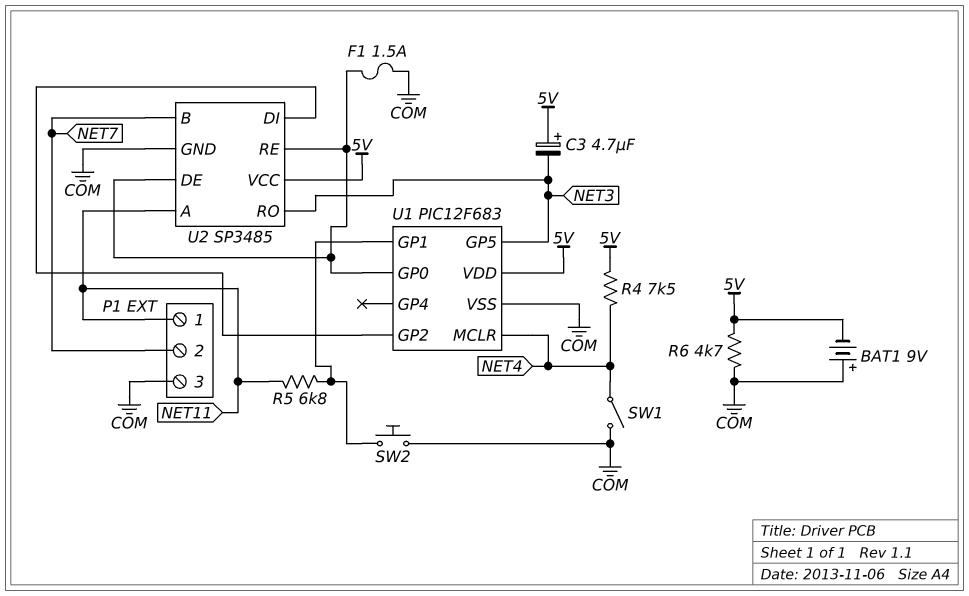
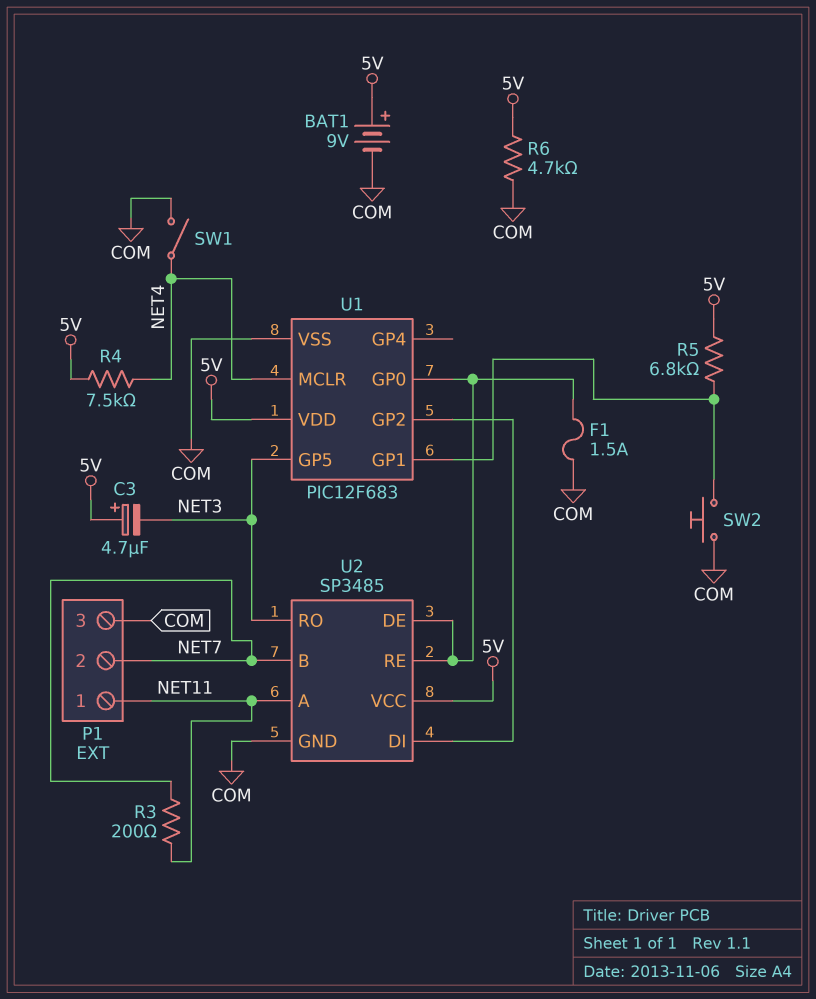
BAT1: 9V (plus COM, minus 5V) -> 9V (plus 5V, minus COM)
R3: none -> 200 (NET7, NET11)
R5: 6.8k (NET11, U1/GP1) -> 6.8k (5V, U1/GP1)

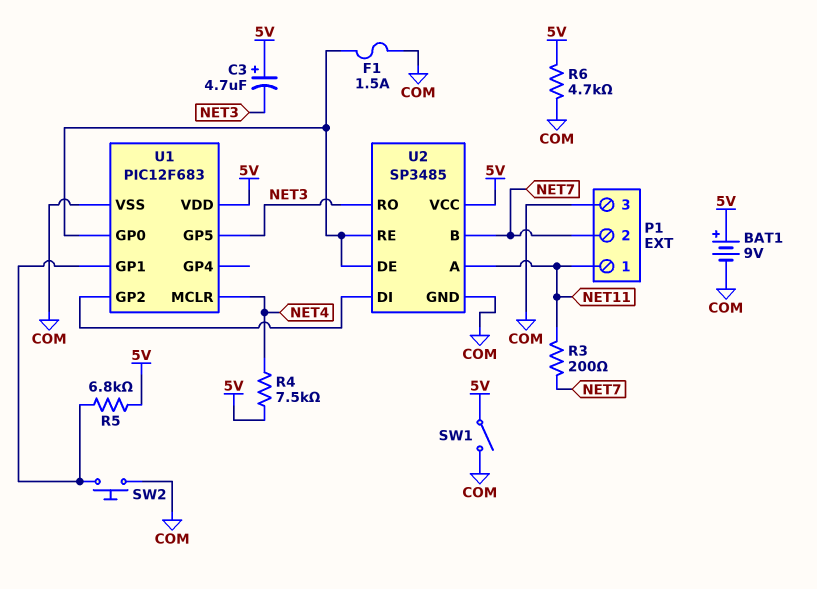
SW1: switch (COM, NET4) -> switch (5V, COM)

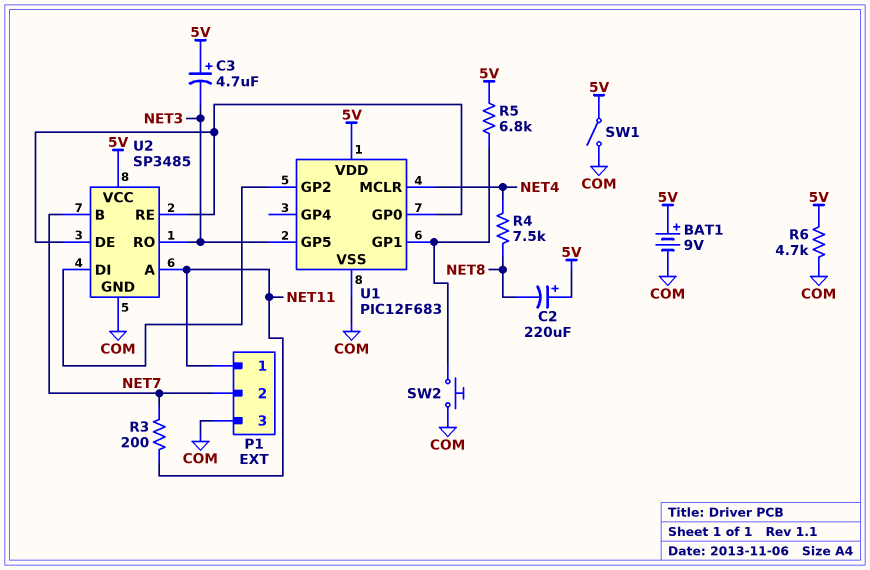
C2: none -> 220uF (plus 5V, minus NET8)
F1: 1.5A (COM, U1/GP0) -> none
R4: 7.5k (5V, NET4) -> 7.5k (NET4, NET8)

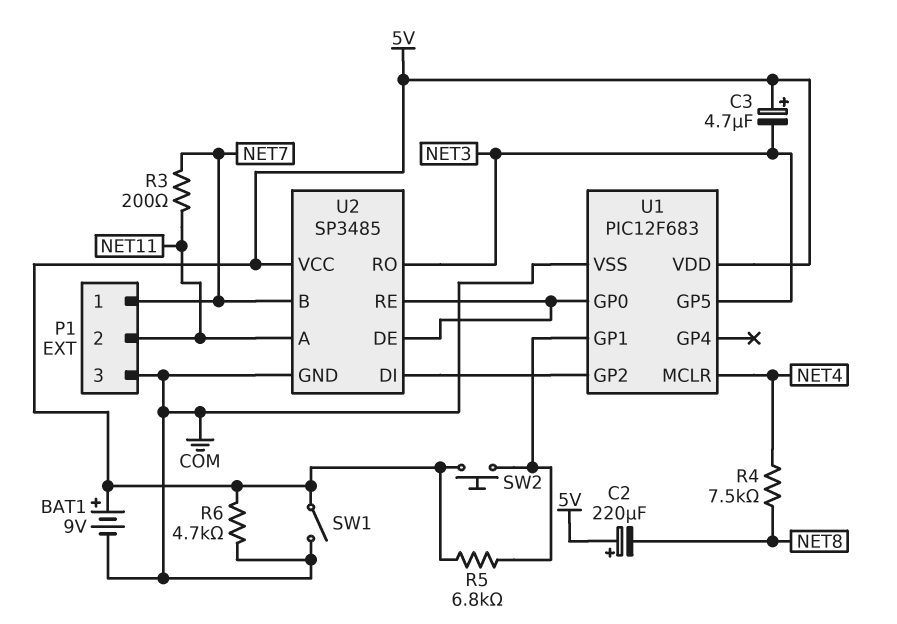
P1 pin 1: NET11 -> NET7
P1 pin 2: NET7 -> NET11
SW2: button (COM, U1/GP1) -> button (5V, U1/GP1)

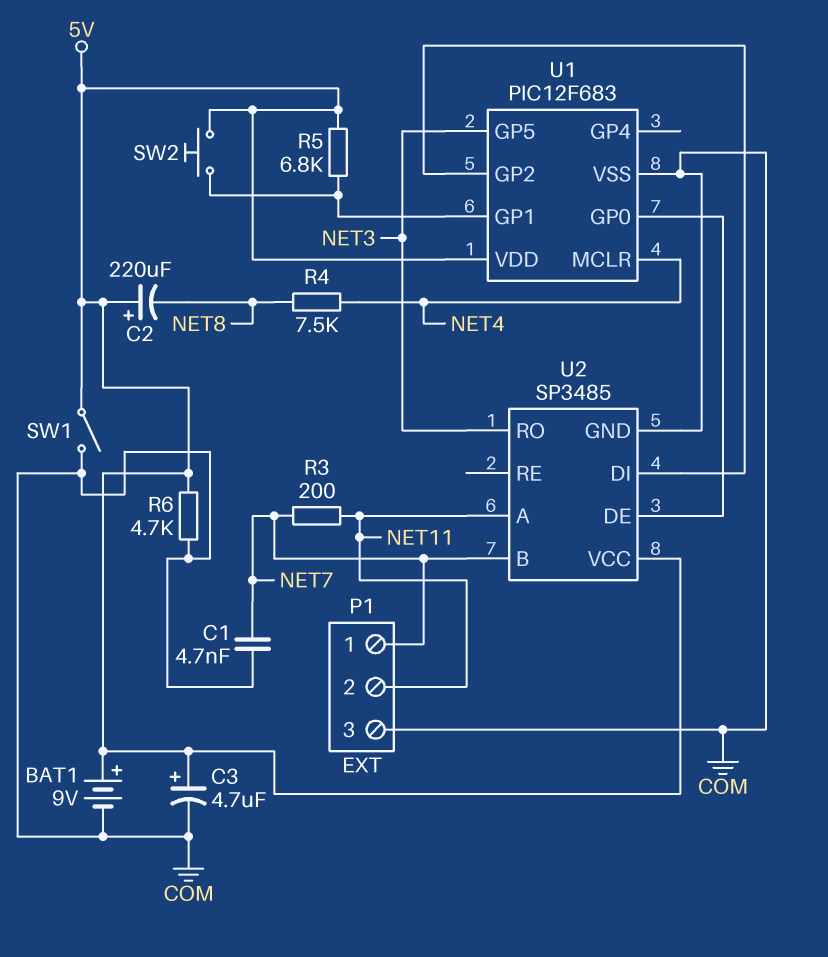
C1: none -> 4.7nF (COM, NET7)
C3: 4.7uF (plus 5V, minus NET3) -> 4.7uF (plus 5V, minus COM)
U2 pin RE: U1/GP0 -> none

